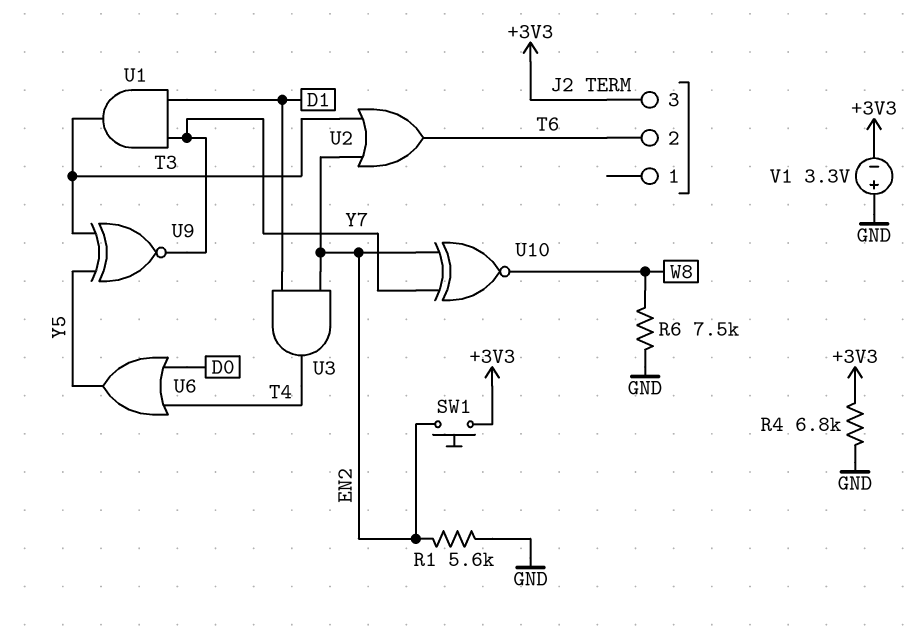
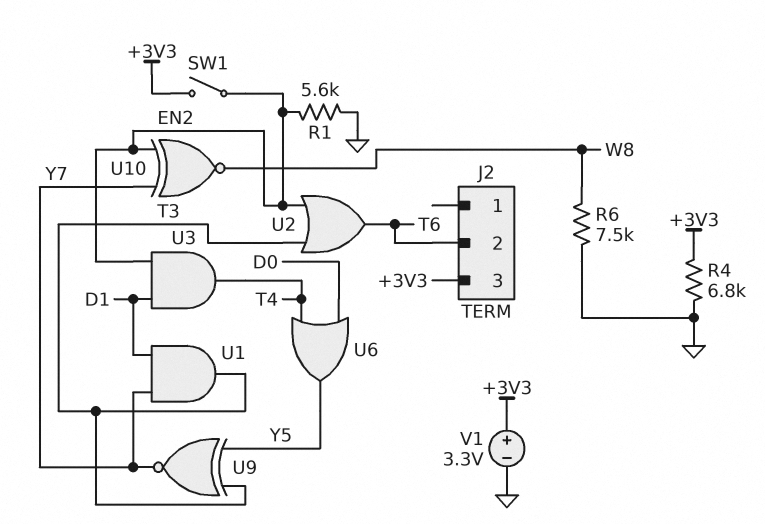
SW1: button (+3V3, EN2) -> switch (+3V3, EN2)
V1: 3.3V (plus GND, minus +3V3) -> 3.3V (plus +3V3, minus GND)

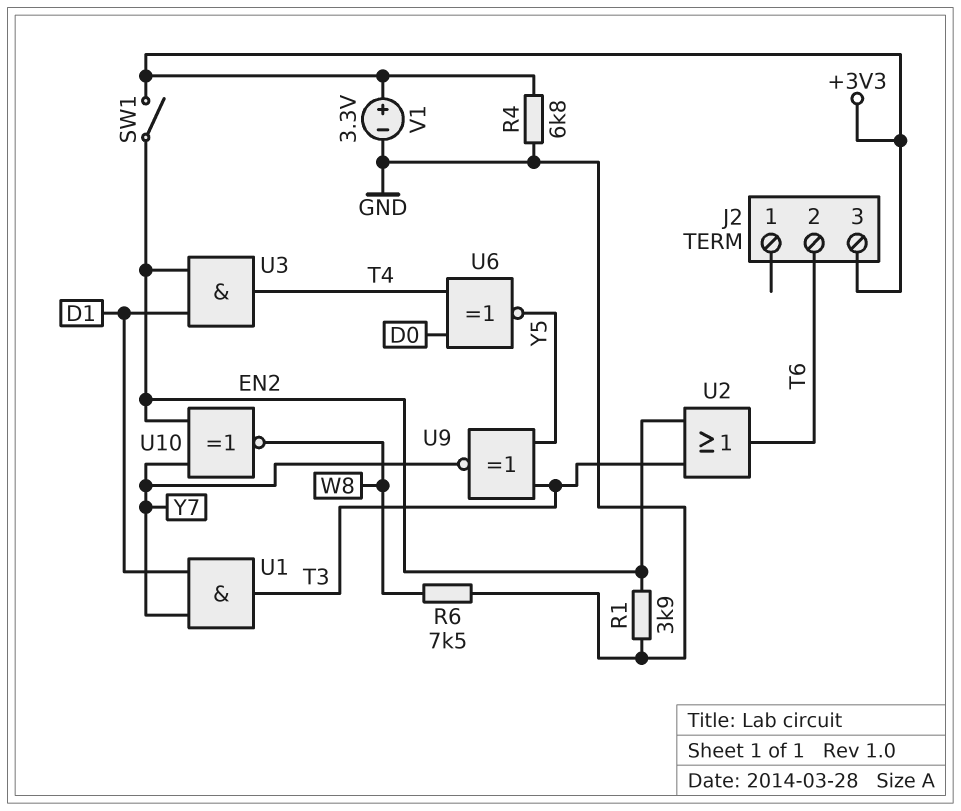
R1: 5.6k (EN2, GND) -> 3.9k (EN2, GND)
U6: OR (in D0, in T4, out Y5) -> XNOR (in D0, in T4, out Y5)

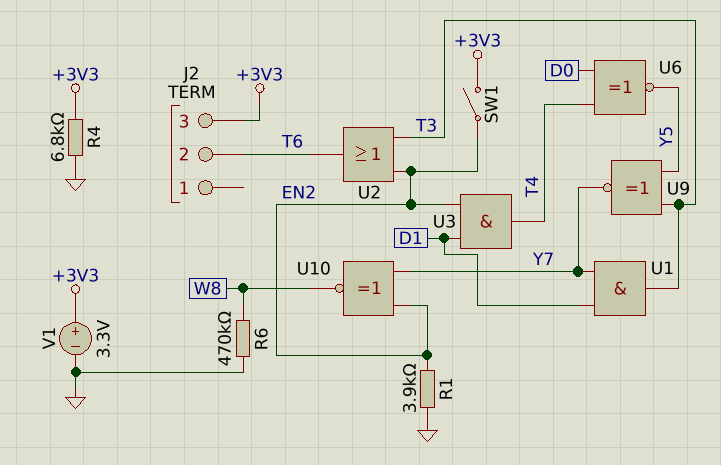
R6: 7.5k (GND, W8) -> 470k (GND, W8)

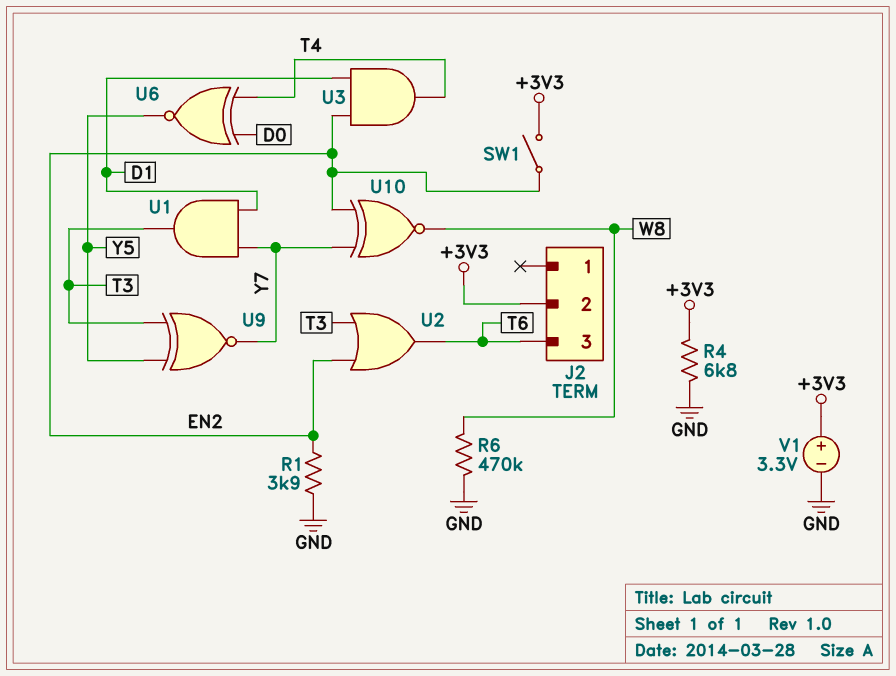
J2 pin 2: T6 -> +3V3
J2 pin 3: +3V3 -> T6

